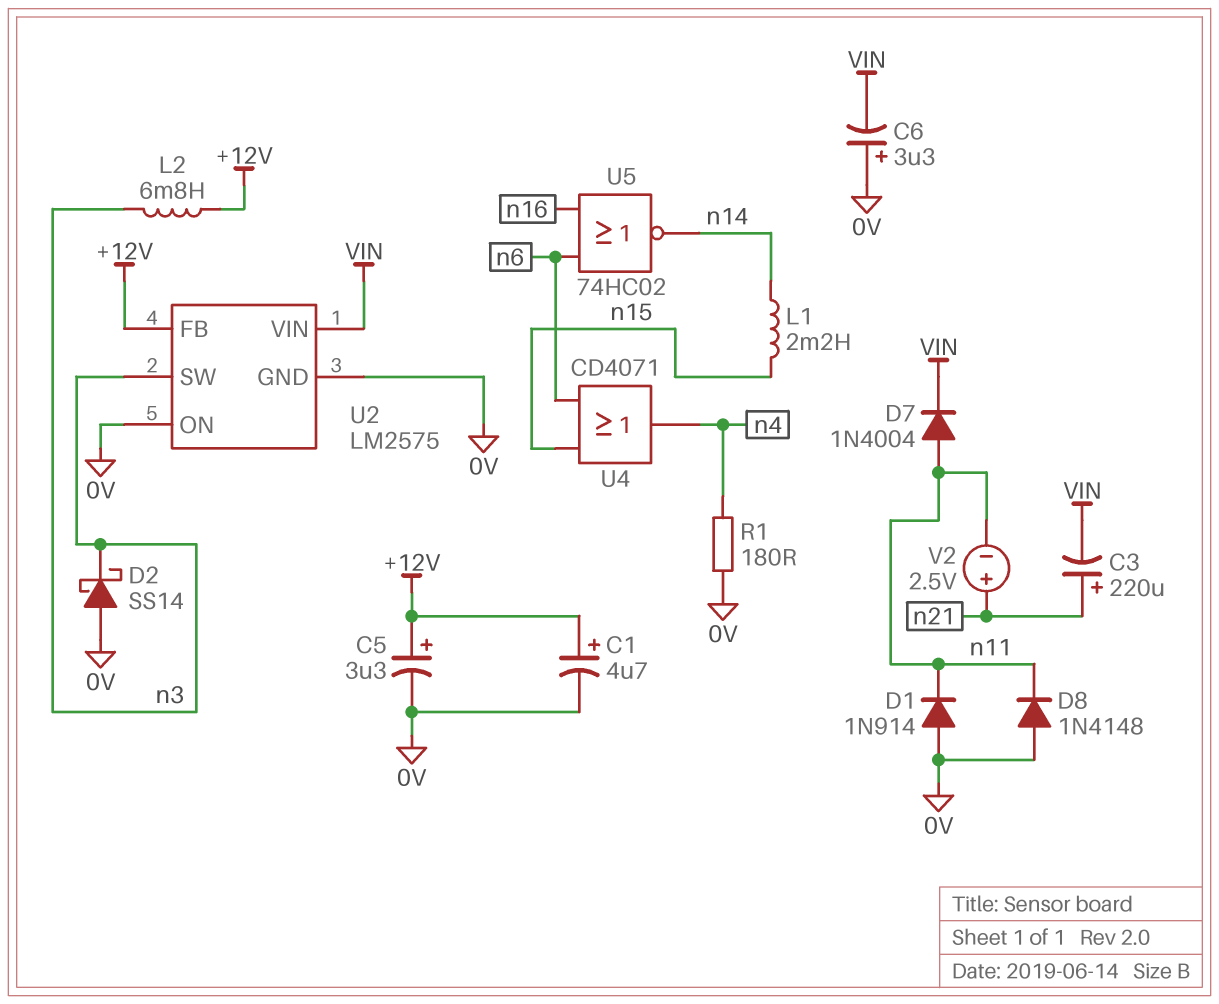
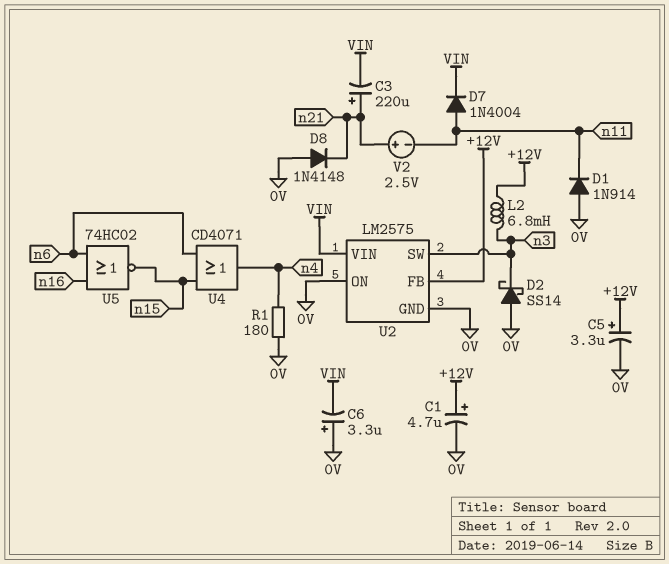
D8: diode 1N4148 (A 0V, K n11) -> diode 1N4148 (A 0V, K n21)
L1: 2.2mH (n14, n15) -> none
U5: NOR 74HC02 (in n6, in n16, out n14) -> NOR 74HC02 (in n6, in n16, out n15)

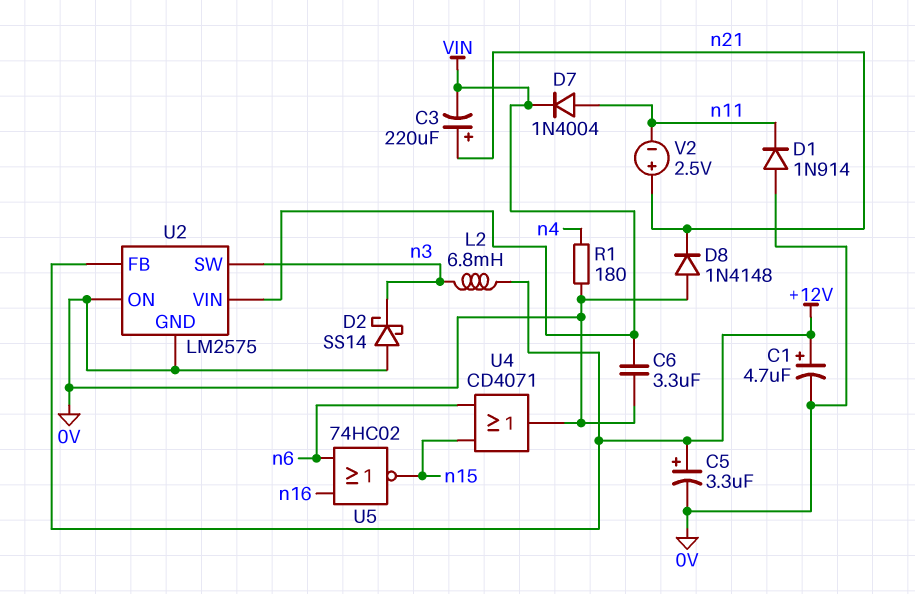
C6: 3.3uF (plus 0V, minus VIN) -> 3.3uF (0V, VIN)
U4: OR CD4071 (in n6, in n15, out n4) -> OR CD4071 (in n6, in n15, out 0V)

